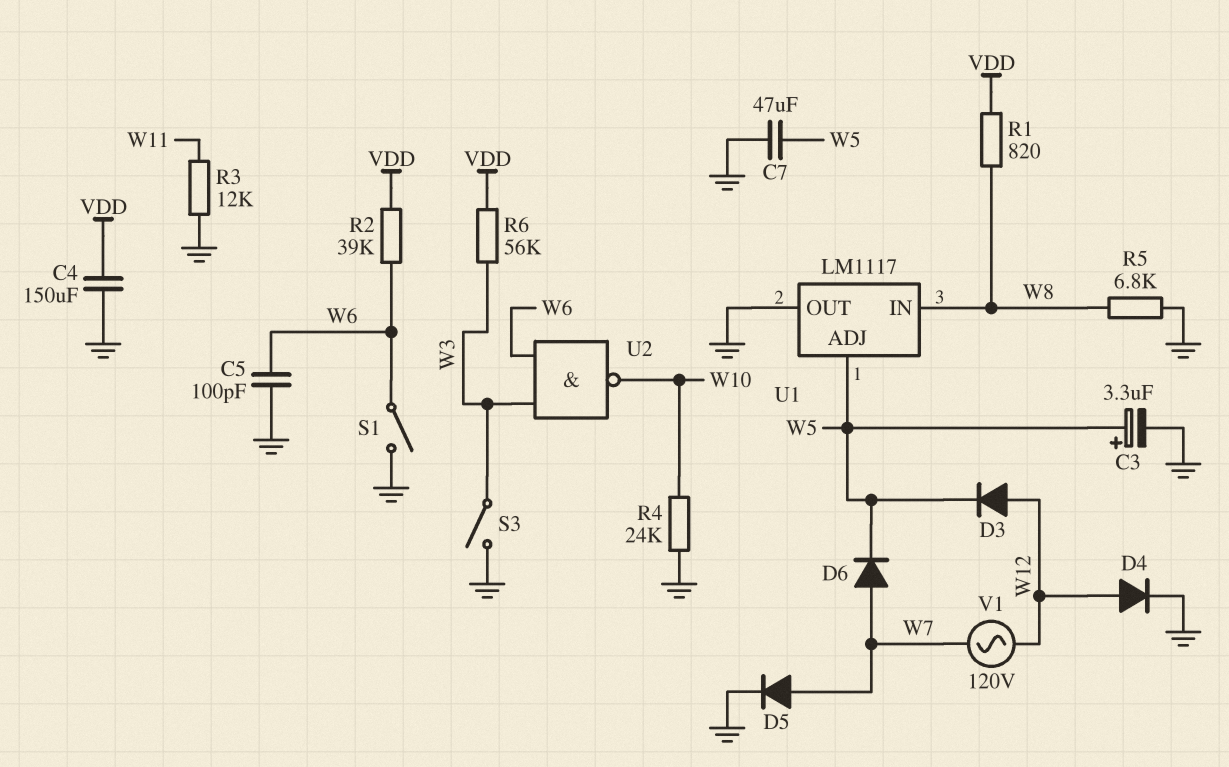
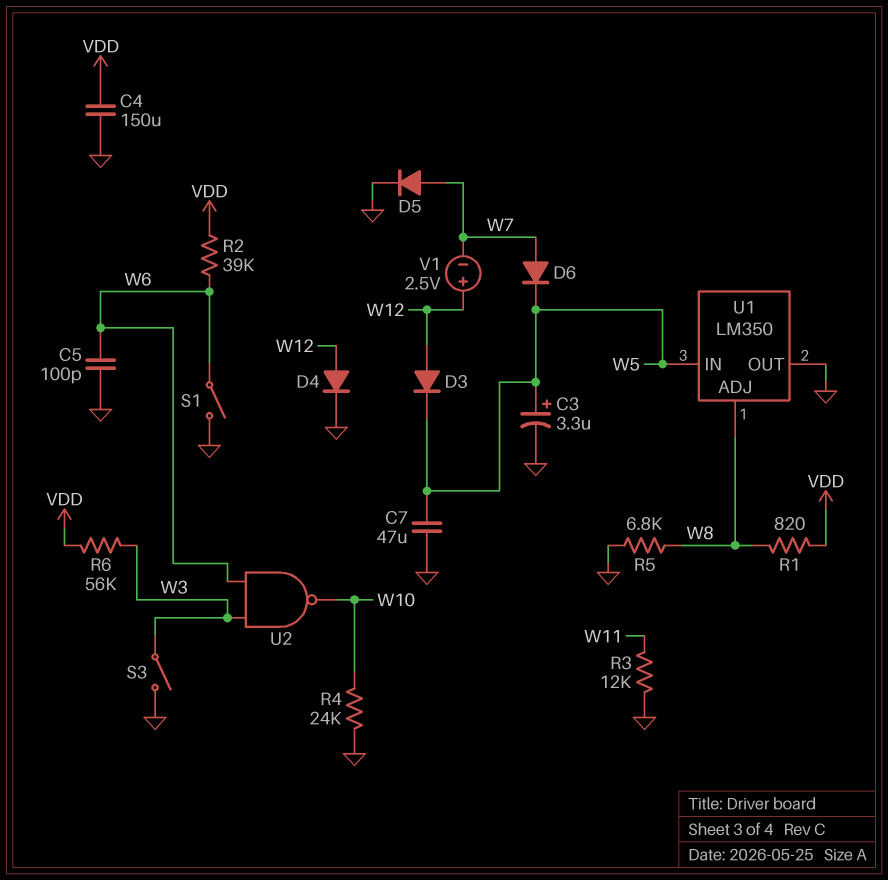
U1: LM1117 -> LM350
U1 pin ADJ: W5 -> W8
U1 pin IN: W8 -> W5
V1: AC 120V (W7, W12) -> 2.5V (plus W12, minus W7)

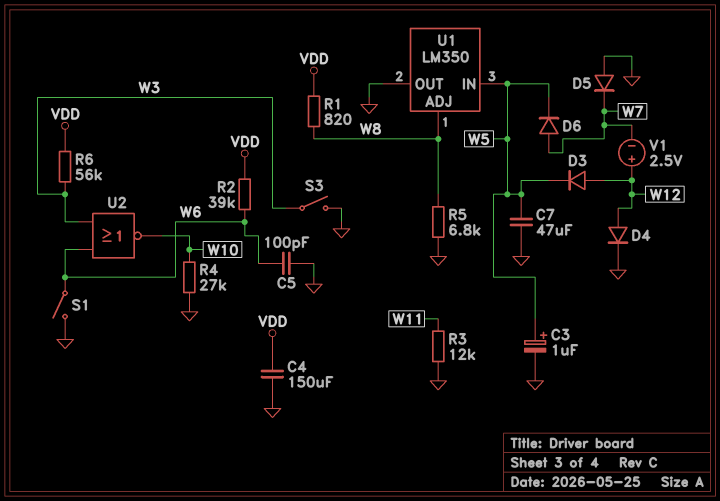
C3: 3.3uF (plus W5, minus GND) -> 1uF (plus W5, minus GND)
D5: diode (A W7, K GND) -> diode (A GND, K W7)
R4: 24k (GND, W10) -> 27k (GND, W10)
U2: NAND (in W3, in W6, out W10) -> NOR (in W3, in W6, out W10)

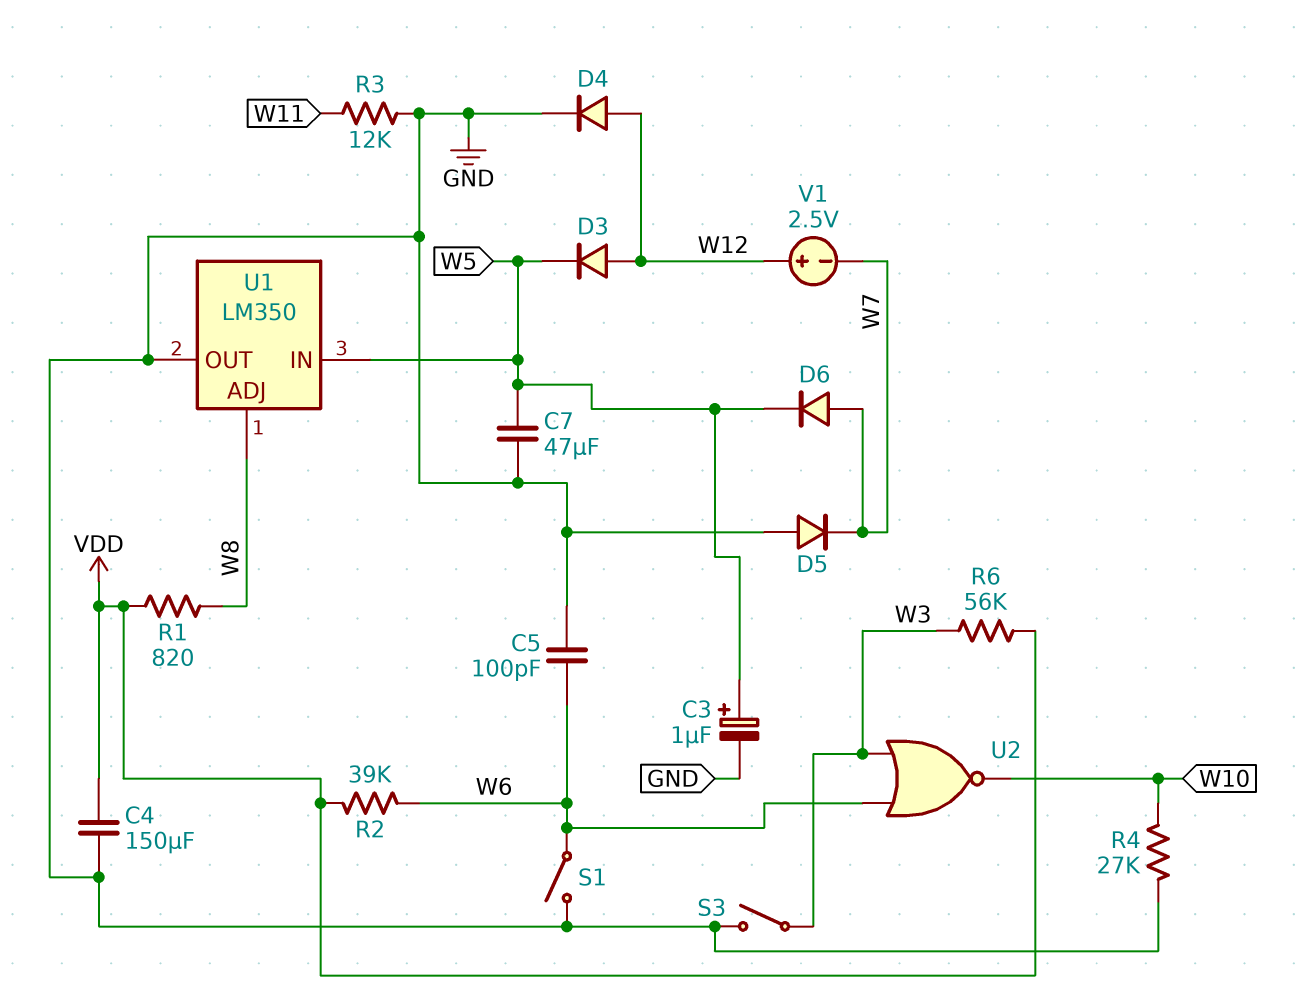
R5: 6.8k (GND, W8) -> none

